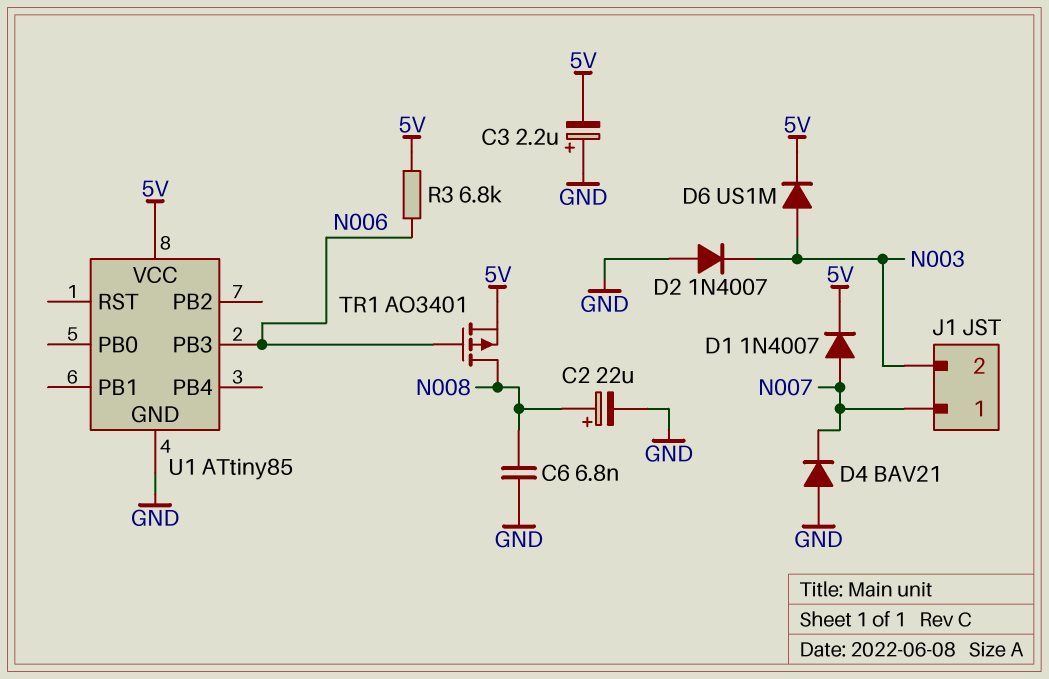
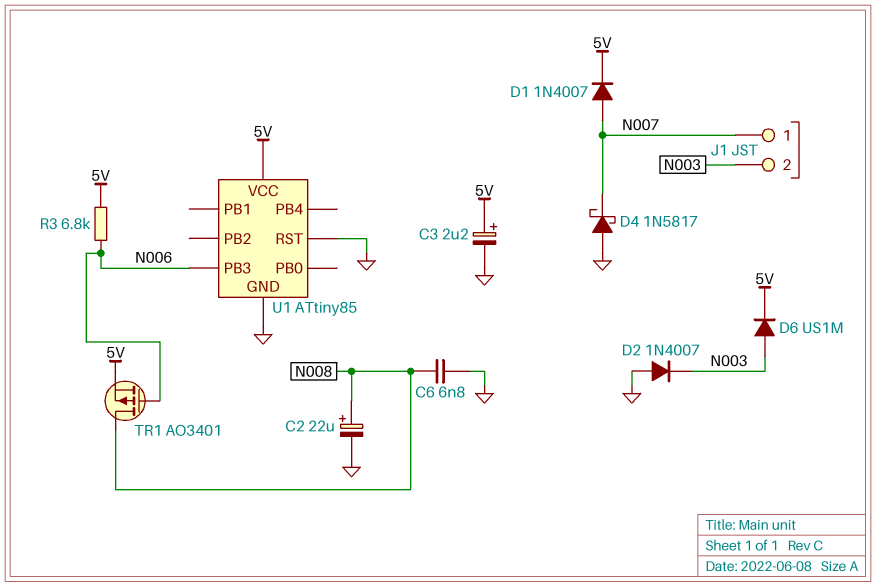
C3: 2.2uF (plus GND, minus 5V) -> 2.2uF (plus 5V, minus GND)
D4: diode BAV21 (A GND, K N007) -> schottky 1N5817 (A GND, K N007)
U1 pin RST: none -> GND

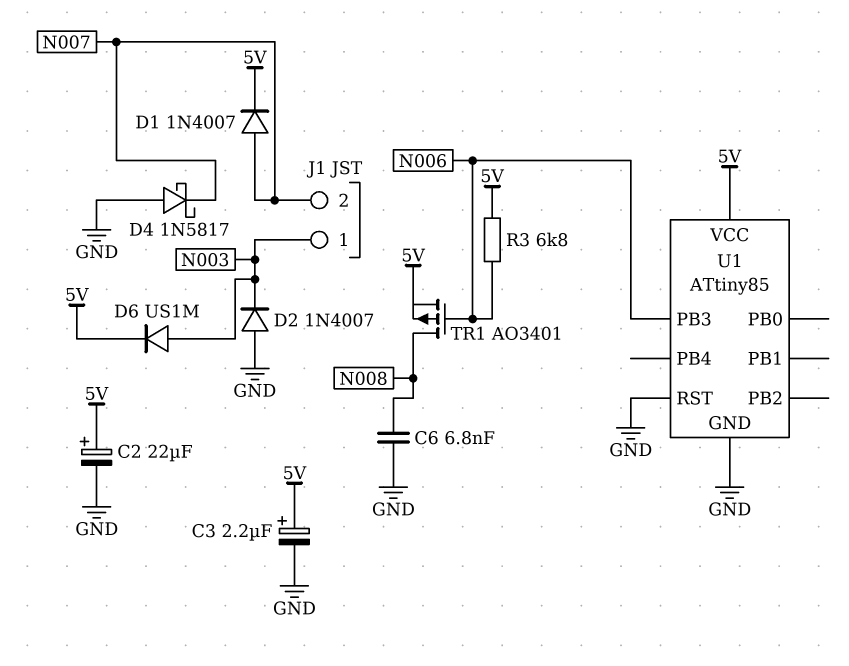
C2: 22uF (plus N008, minus GND) -> 22uF (plus 5V, minus GND)
J1 pin 1: N007 -> N003
J1 pin 2: N003 -> N007

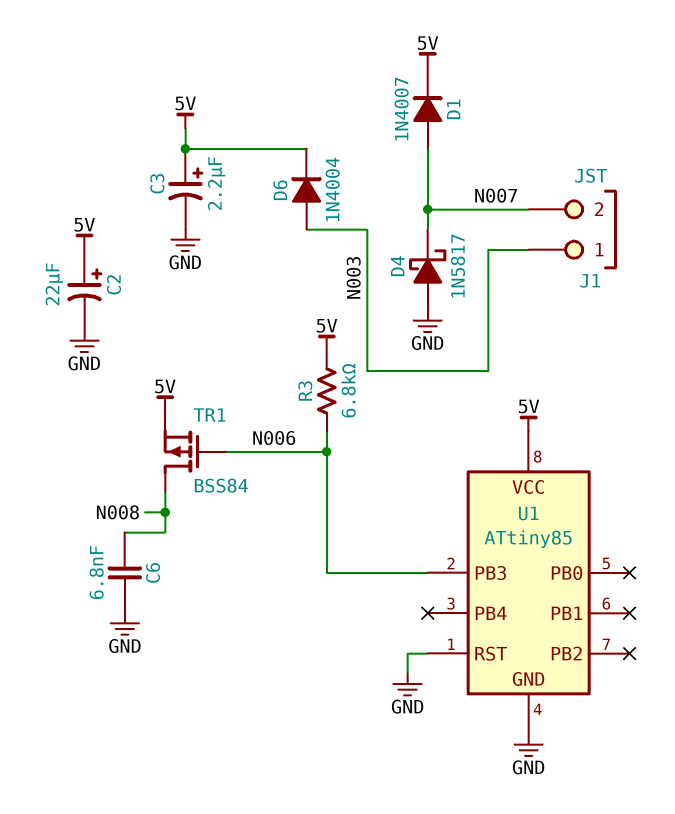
D2: diode 1N4007 (A GND, K N003) -> none
D6: diode US1M (A N003, K 5V) -> diode 1N4004 (A N003, K 5V)
TR1: PMOS AO3401 (G N006, D N008, S 5V) -> PMOS BSS84 (G N006, D N008, S 5V)

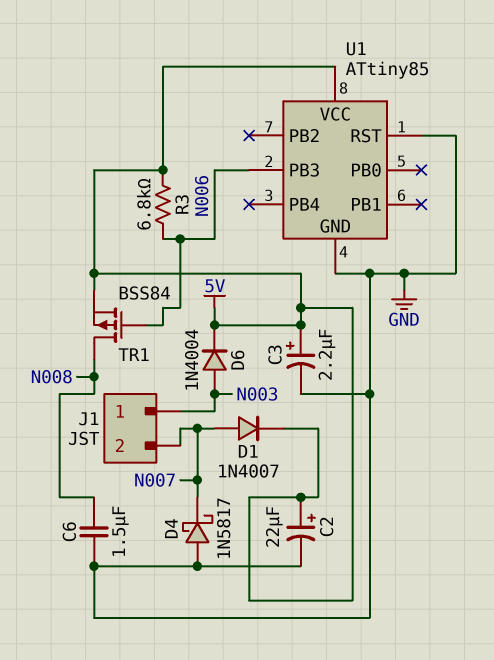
C6: 6.8nF (GND, N008) -> 1.5uF (GND, N008)

